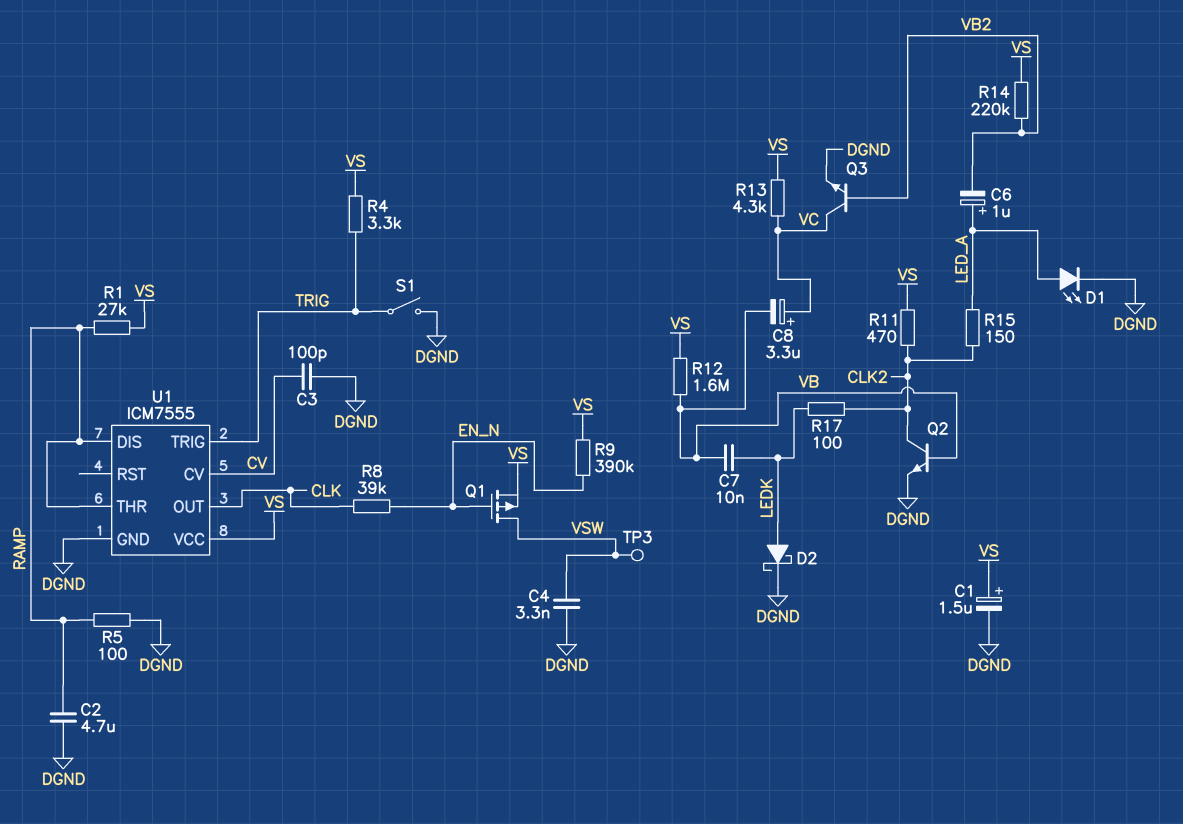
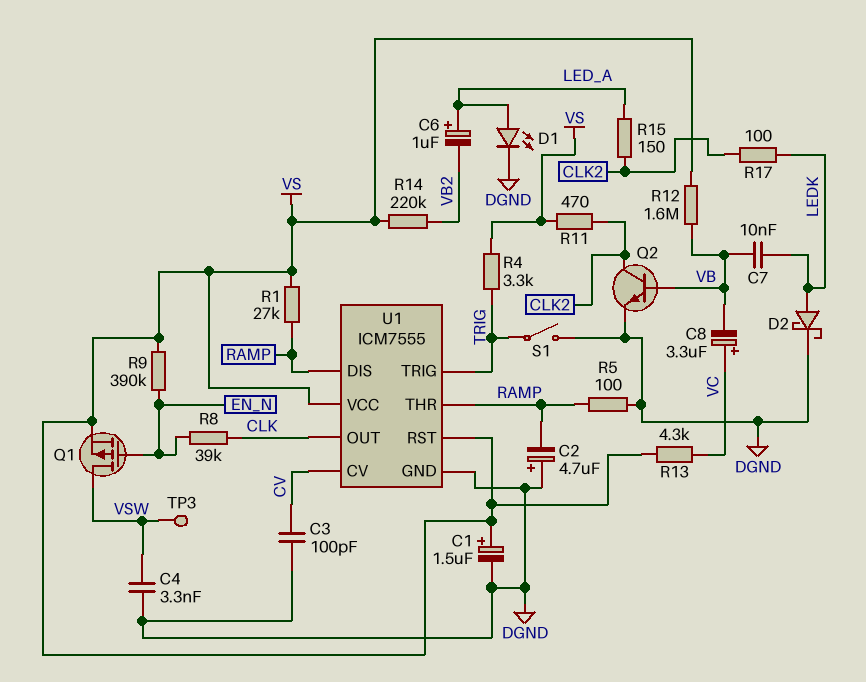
C2: 4.7uF (DGND, RAMP) -> 4.7uF (plus DGND, minus RAMP)
Q3: NPN (B VB2, C VC, E DGND) -> none
U1 pin RST: none -> VS

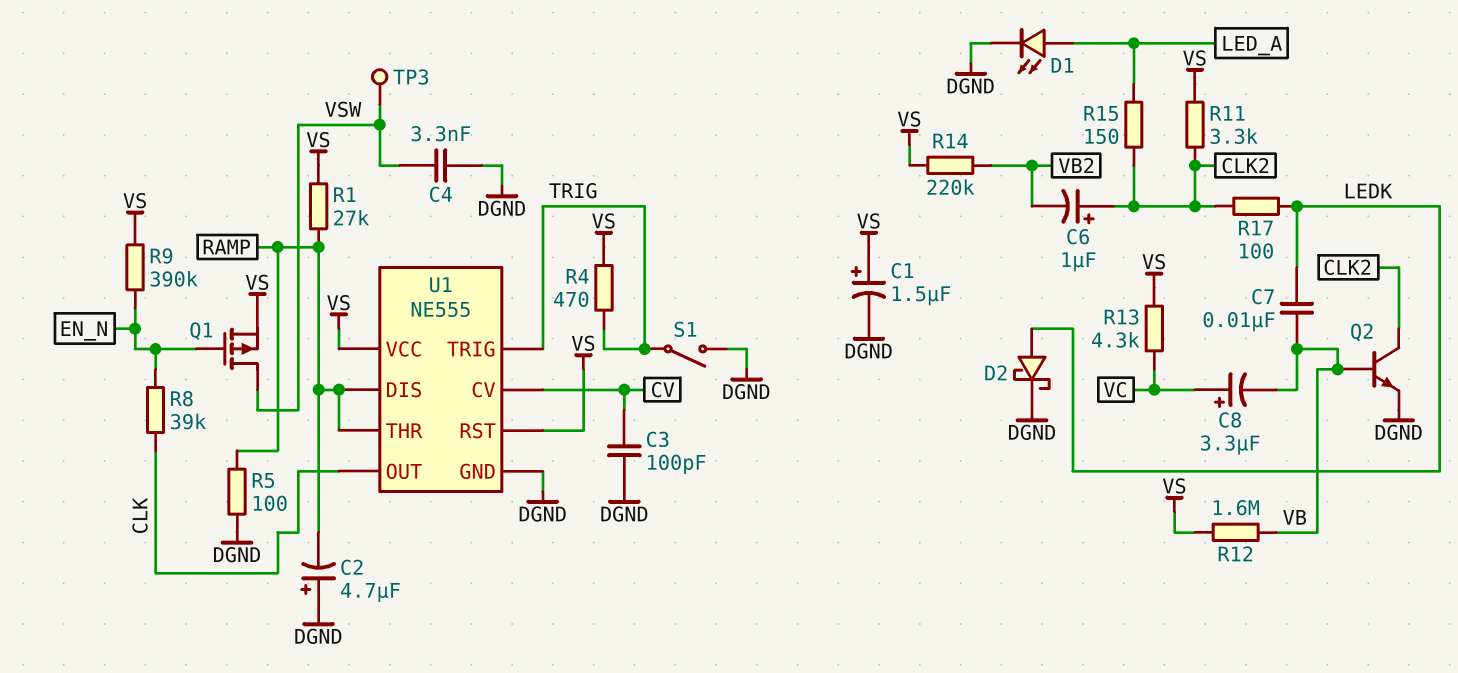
C6: 1uF (plus LED_A, minus VB2) -> 1uF (plus CLK2, minus VB2)
R4: 3.3k (TRIG, VS) -> 470 (TRIG, VS)
R11: 470 (CLK2, VS) -> 3.3k (CLK2, VS)
U1: ICM7555 -> NE555

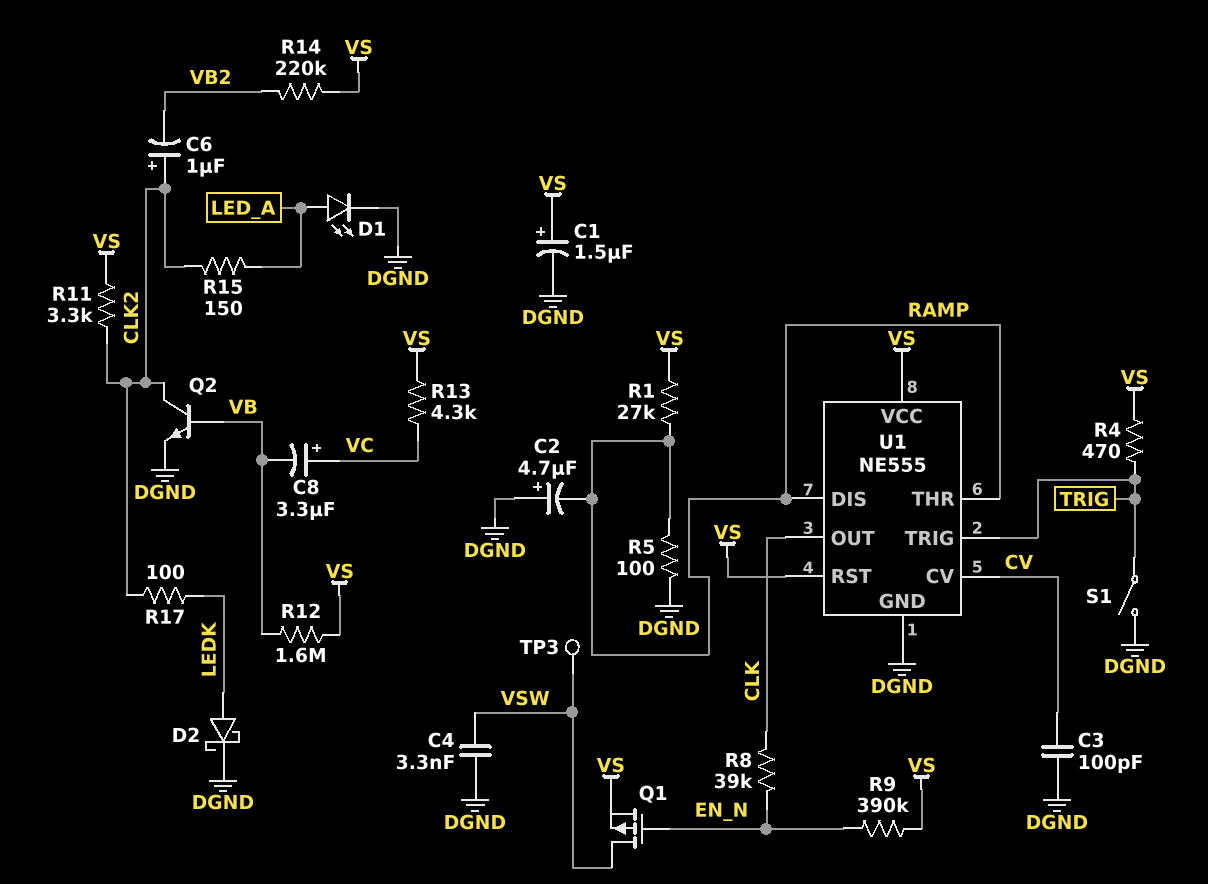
C7: 10nF (LEDK, VB) -> none

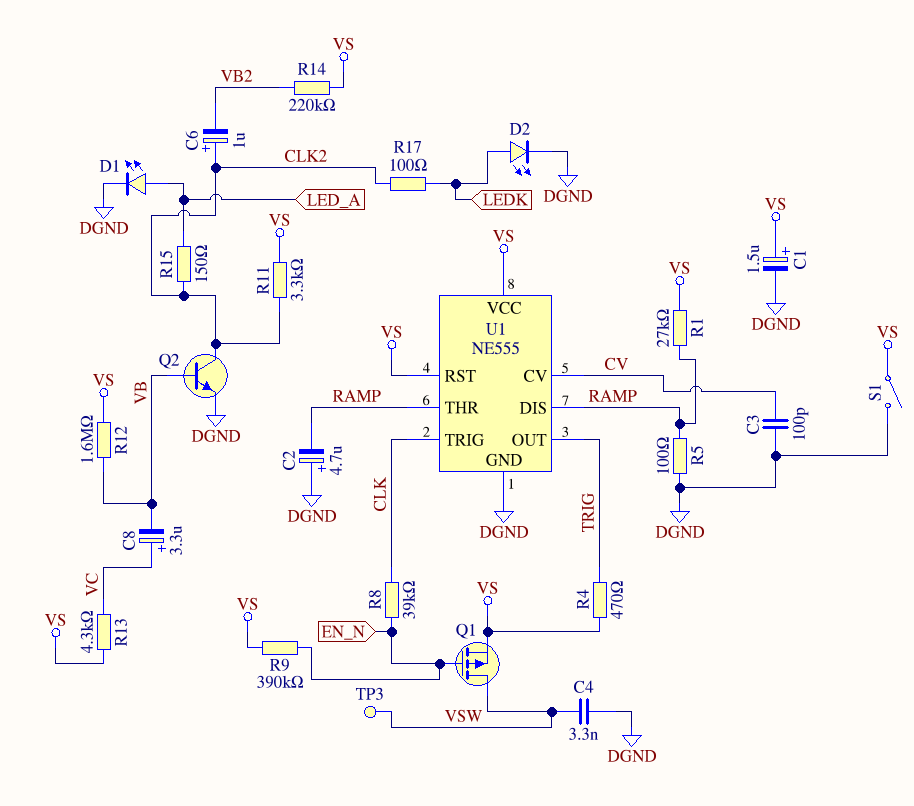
D2: schottky (A LEDK, K DGND) -> LED (A LEDK, K DGND)
S1: switch (DGND, TRIG) -> switch (DGND, VS)
U1 pin OUT: CLK -> TRIG
U1 pin TRIG: TRIG -> CLK

